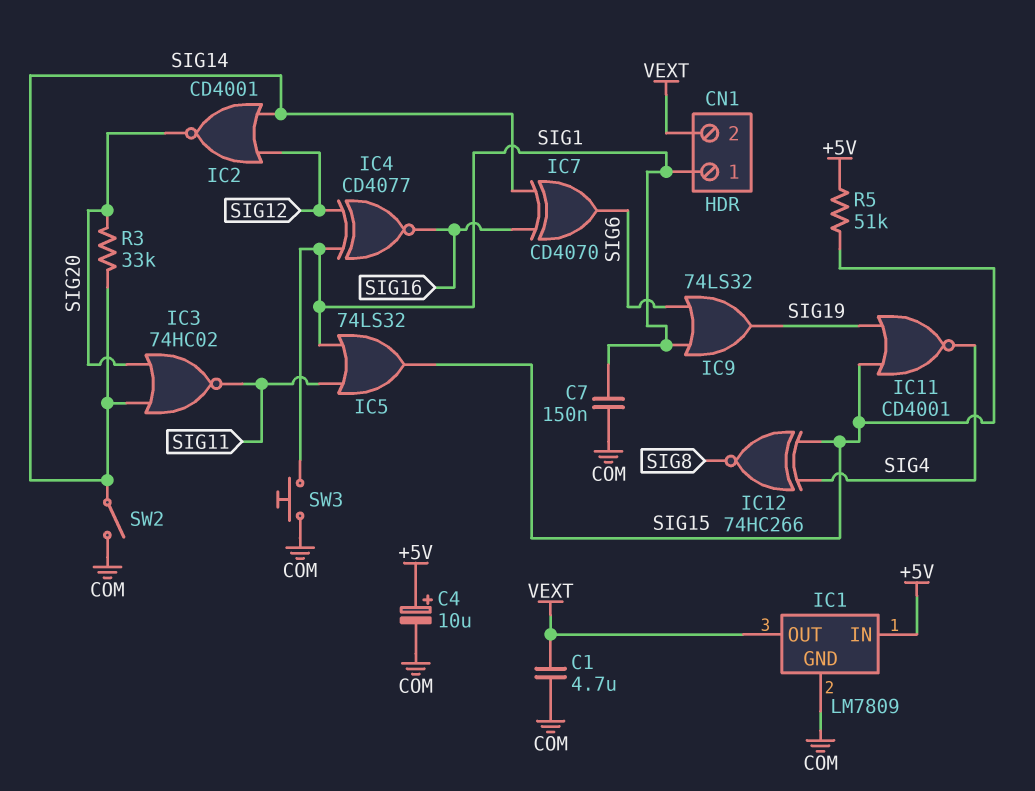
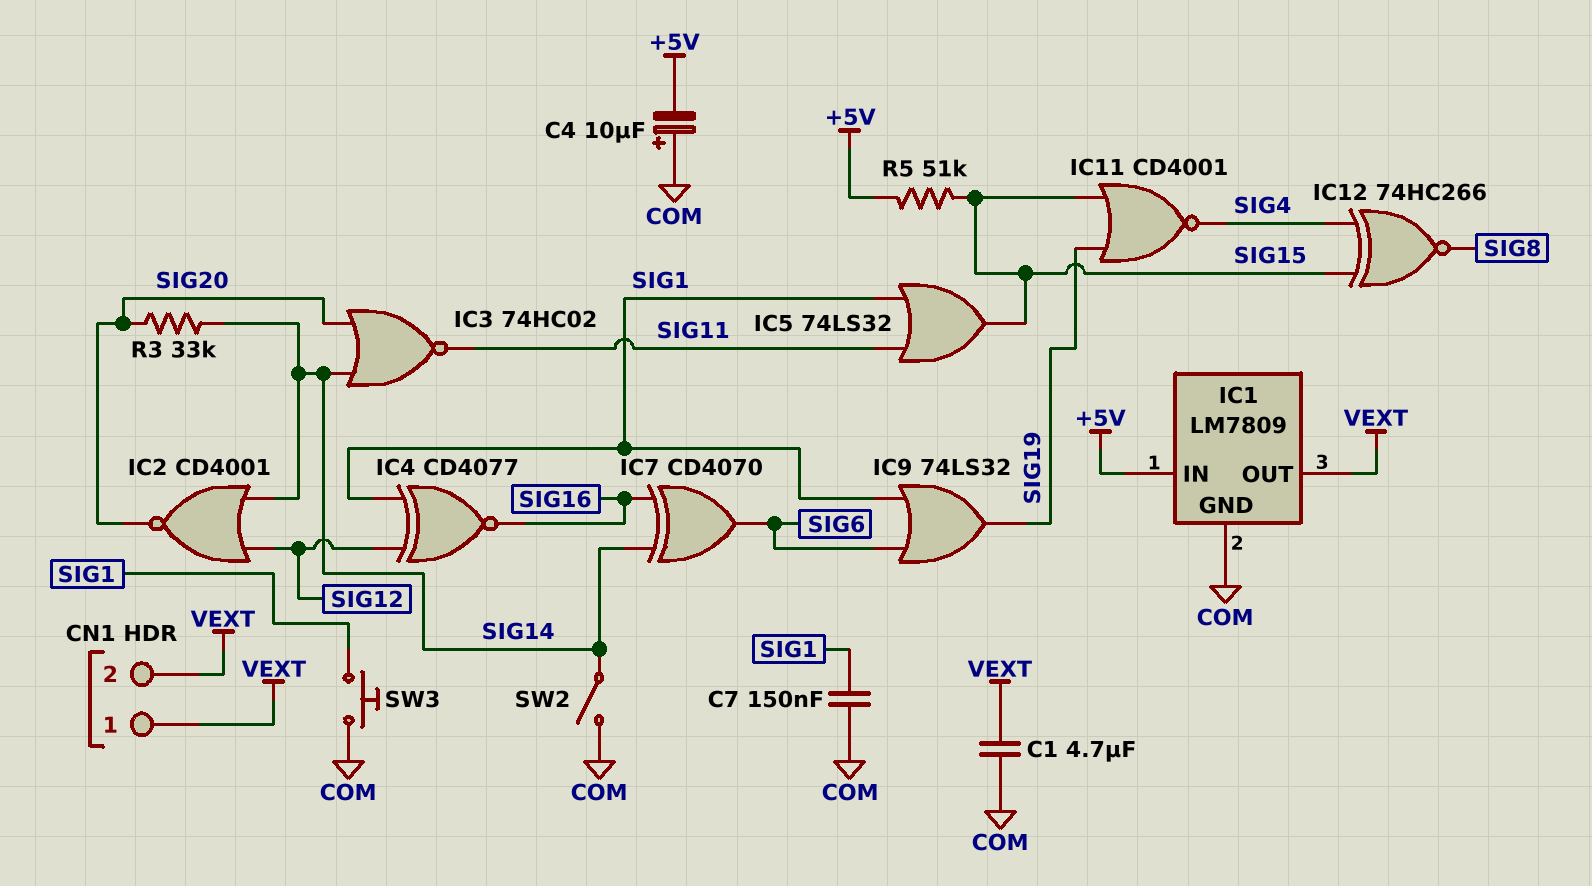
C4: 10uF (plus +5V, minus COM) -> 10uF (plus COM, minus +5V)
CN1 pin 1: SIG1 -> VEXT

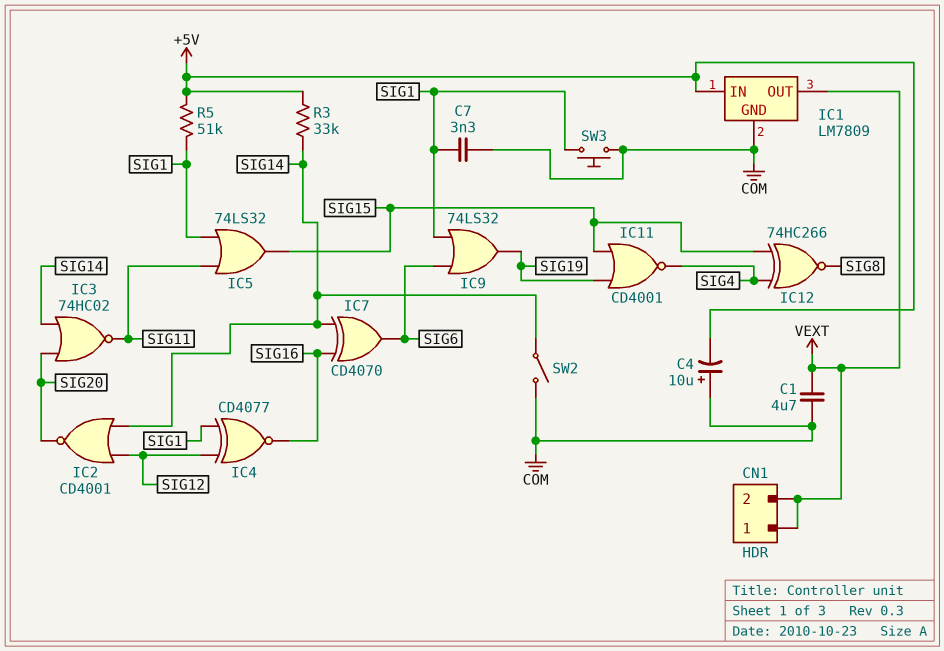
C7: 150nF (COM, SIG1) -> 3.3nF (COM, SIG1)
R3: 33k (SIG14, SIG20) -> 33k (+5V, SIG14)
R5: 51k (+5V, SIG15) -> 51k (+5V, SIG1)

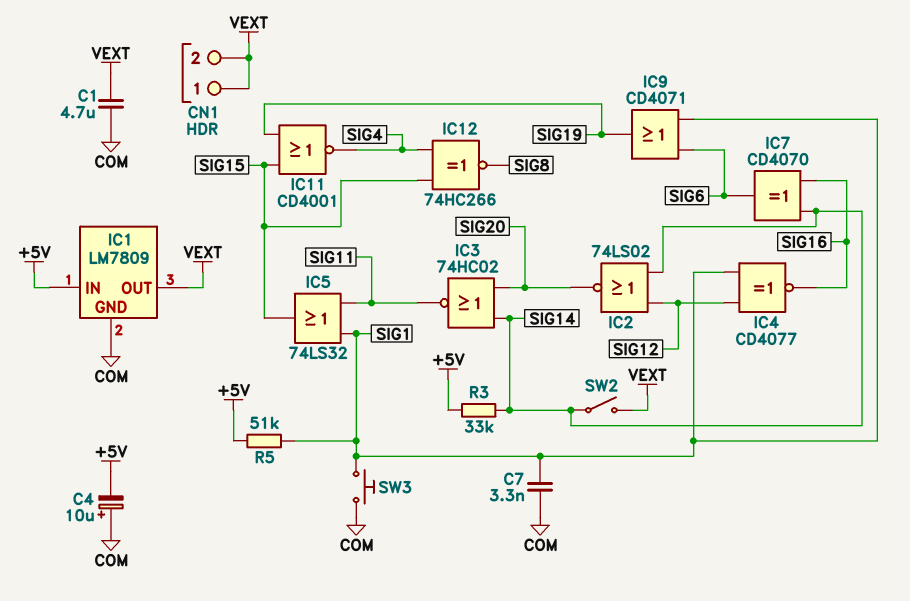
IC2: NOR CD4001 (in SIG12, in SIG14, out SIG20) -> NOR 74LS02 (in SIG12, in SIG14, out SIG20)
IC9: OR 74LS32 (in SIG1, in SIG6, out SIG19) -> OR CD4071 (in SIG1, in SIG6, out SIG19)
SW2: switch (COM, SIG14) -> switch (SIG14, VEXT)

